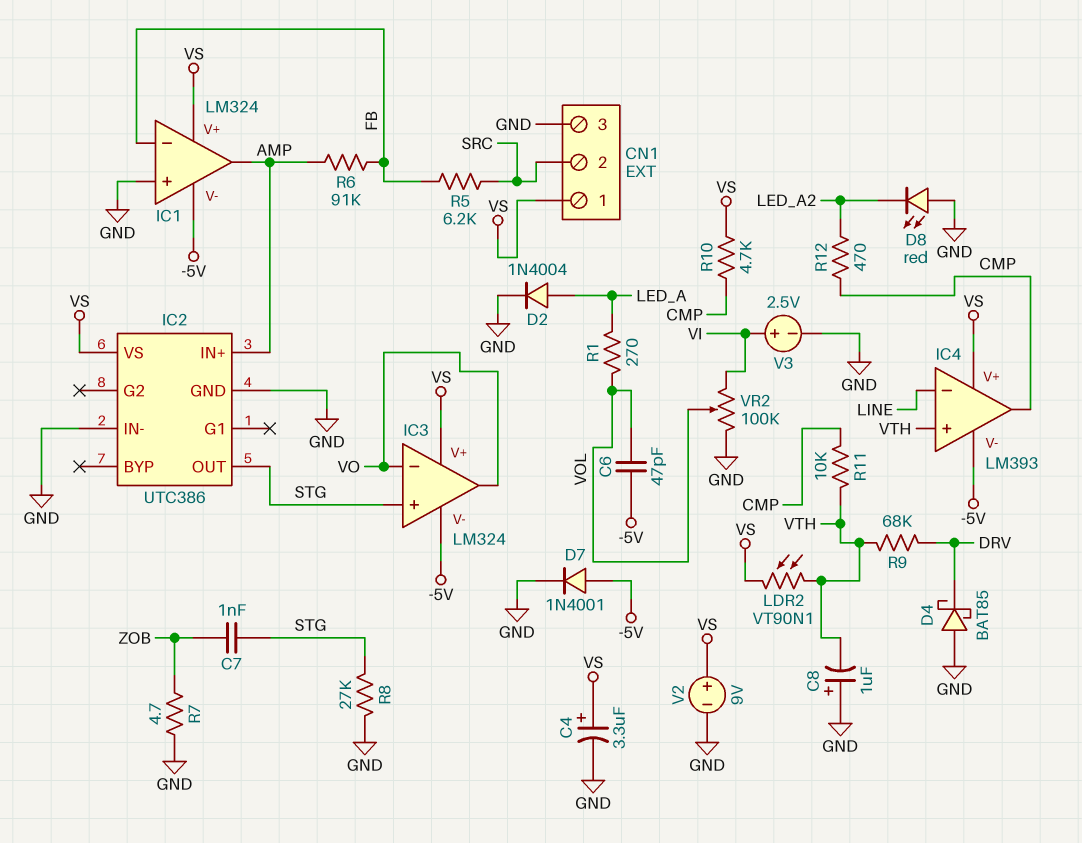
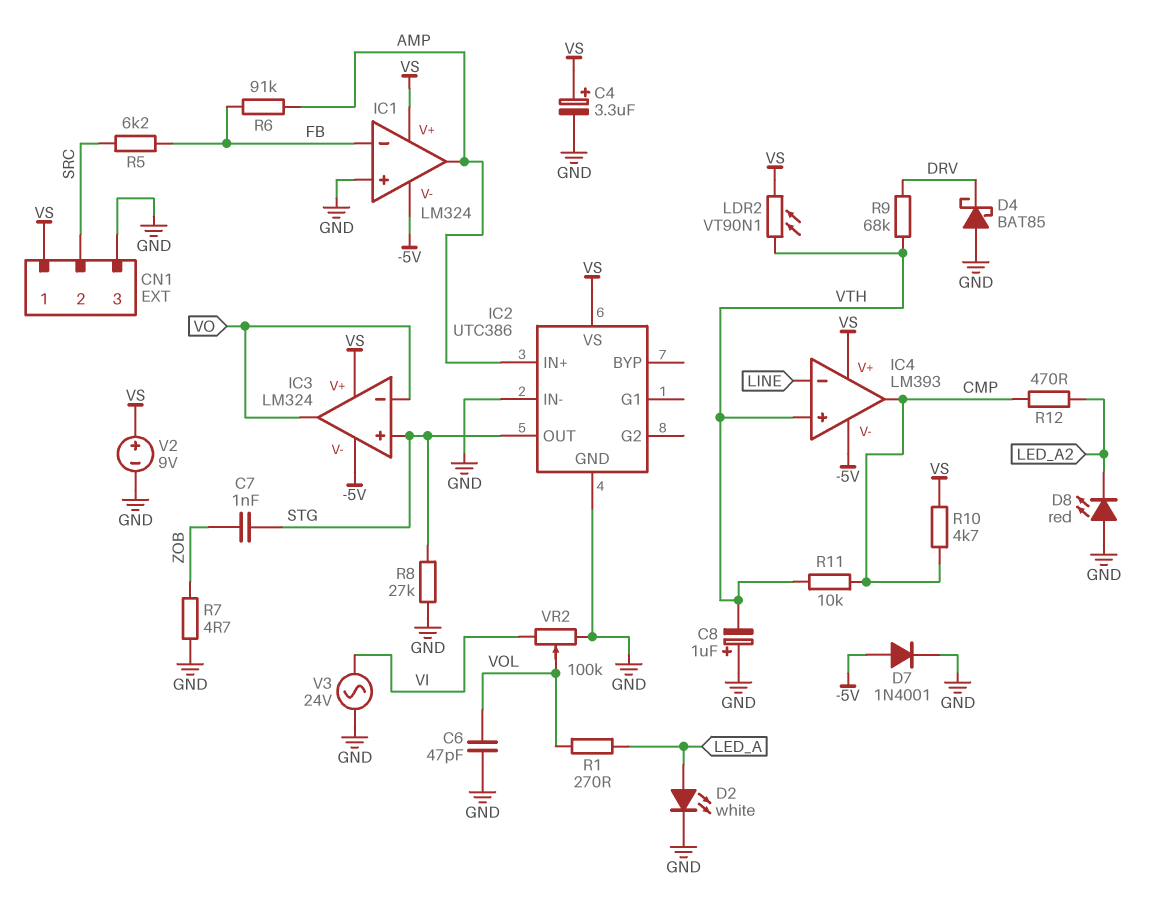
C6: 47pF (-5V, VOL) -> 47pF (GND, VOL)
D2: diode 1N4004 (A LED_A, K GND) -> LED white (A LED_A, K GND)
V3: 2.5V (plus VI, minus GND) -> AC 24V (GND, VI)

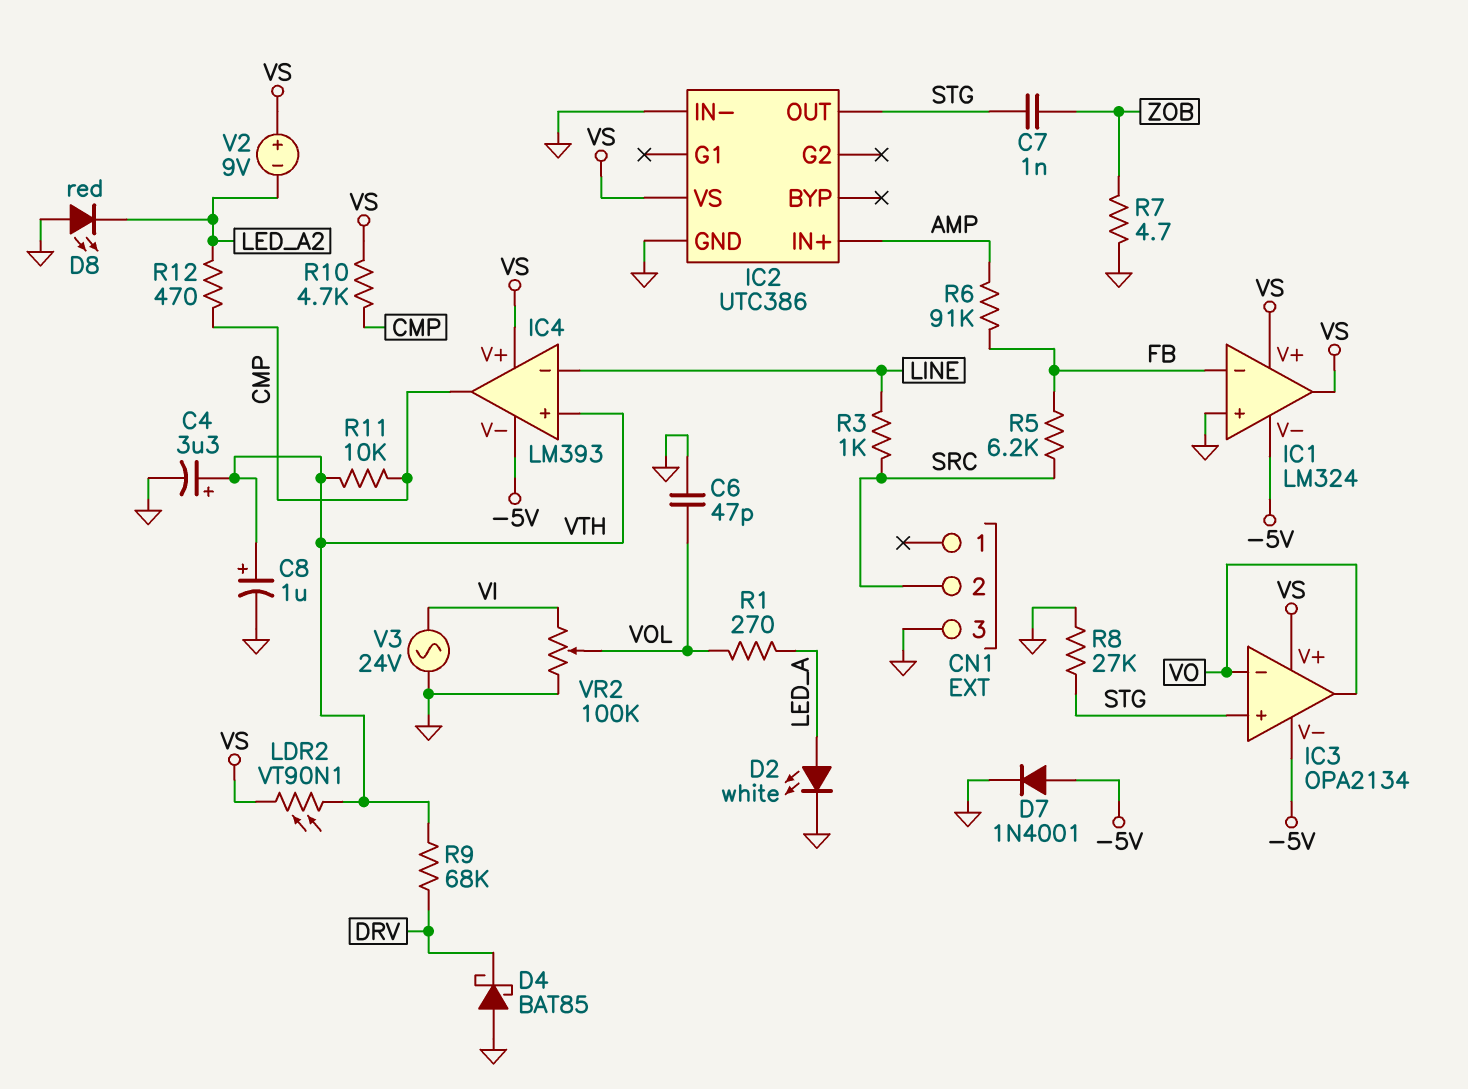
C4: 3.3uF (plus VS, minus GND) -> 3.3uF (plus VTH, minus GND)
C8: 1uF (plus GND, minus VTH) -> 1uF (plus VTH, minus GND)
CN1 pin 1: VS -> none
IC1 pin out: AMP -> VS
IC3: LM324 -> OPA2134
R3: none -> 1k (LINE, SRC)
V2: 9V (plus VS, minus GND) -> 9V (plus VS, minus LED_A2)

